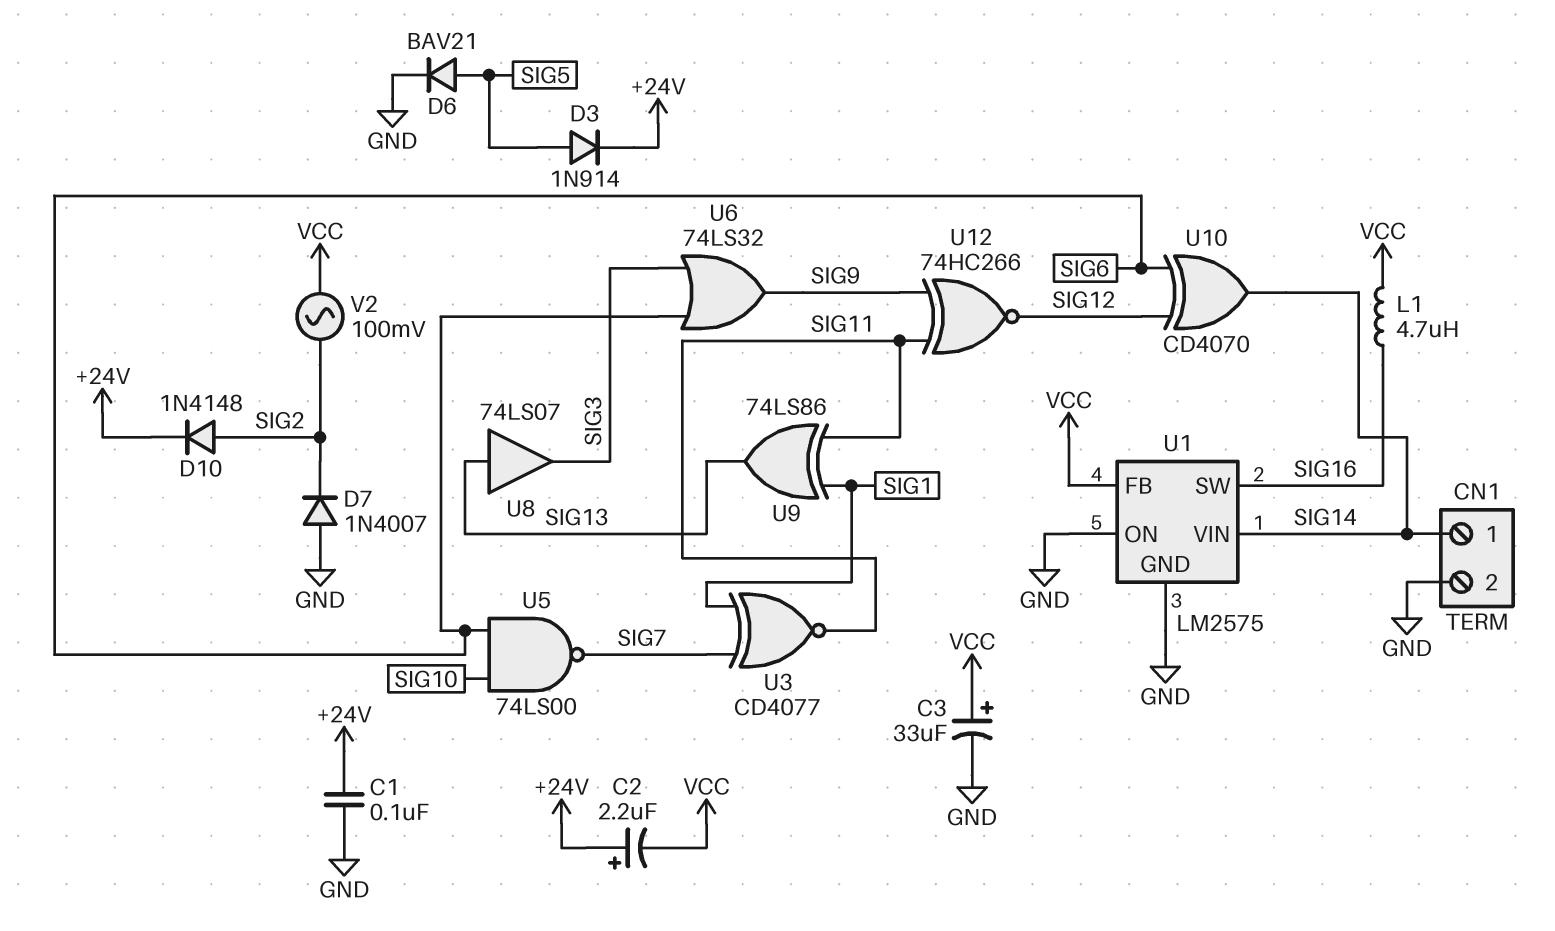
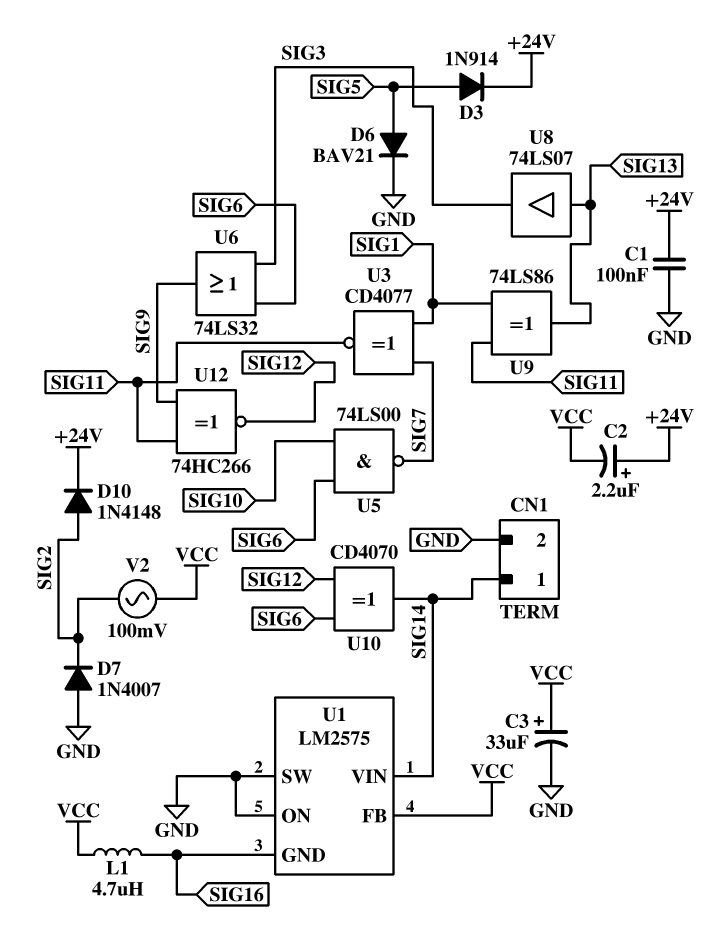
U1 pin GND: GND -> SIG16
U1 pin SW: SIG16 -> GND

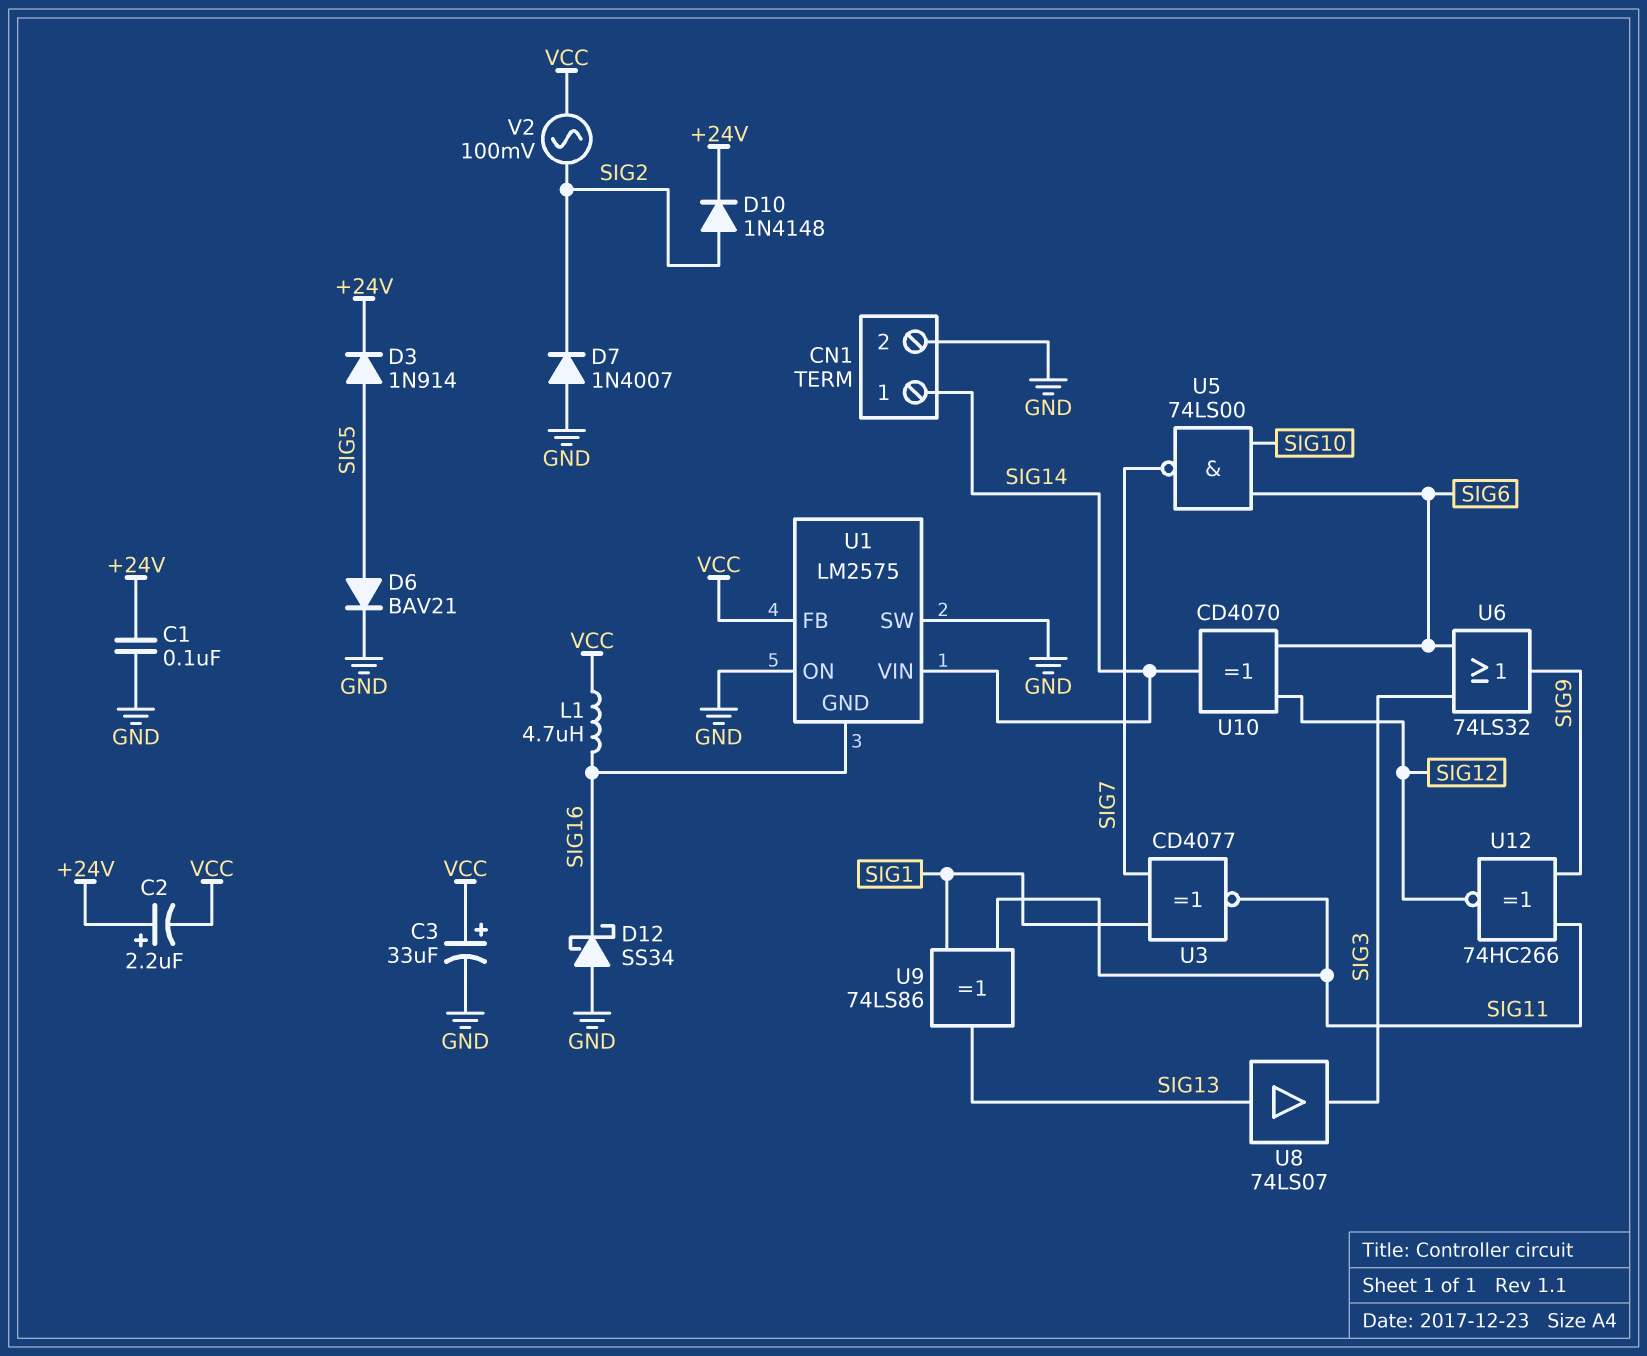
D12: none -> schottky SS34 (A GND, K SIG16)

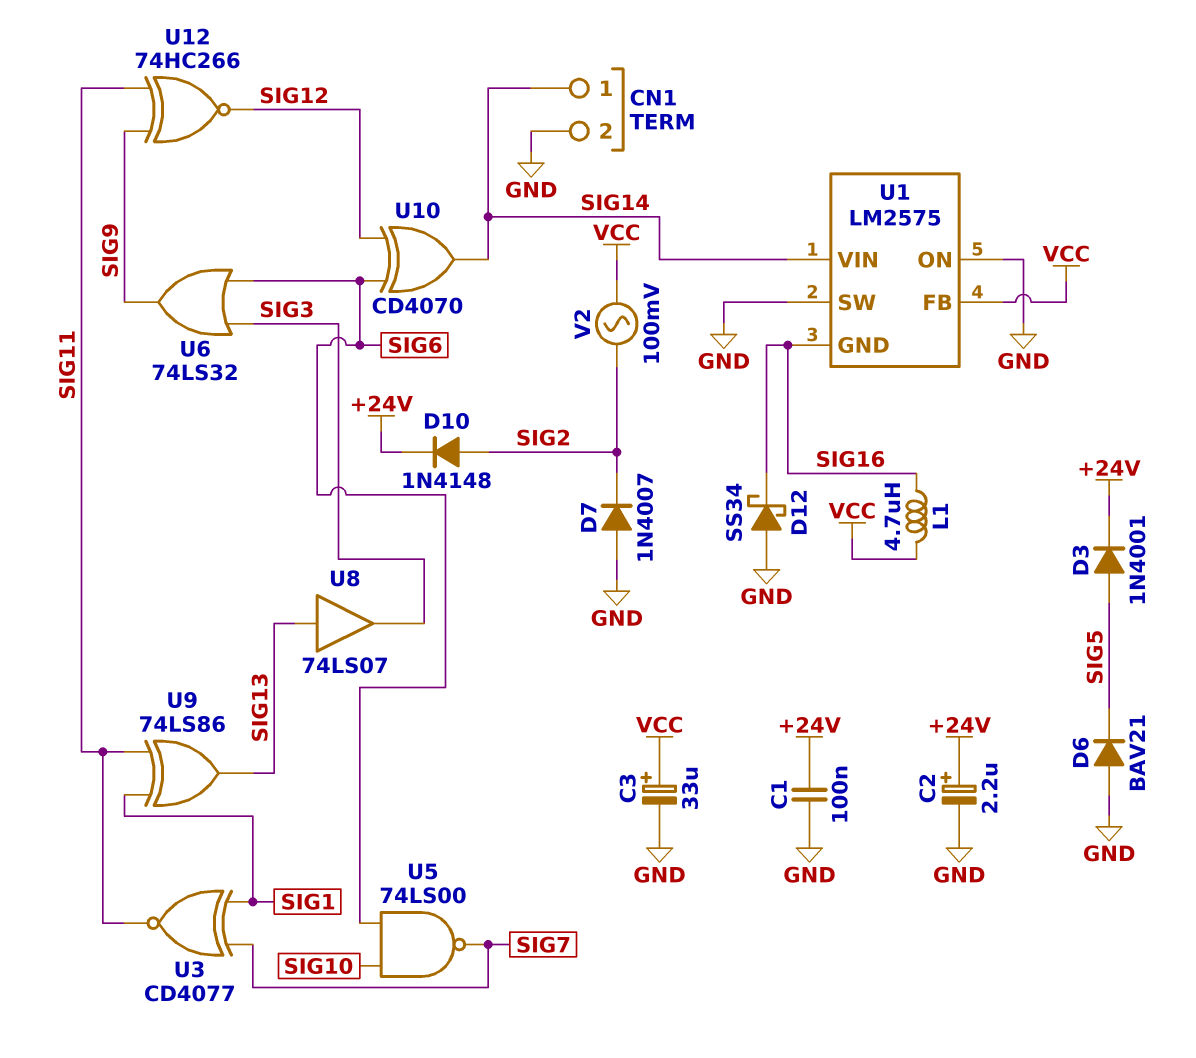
C2: 2.2uF (plus +24V, minus VCC) -> 2.2uF (plus +24V, minus GND)
D3: diode 1N914 (A SIG5, K +24V) -> diode 1N4001 (A SIG5, K +24V)
D6: diode BAV21 (A SIG5, K GND) -> diode BAV21 (A GND, K SIG5)

